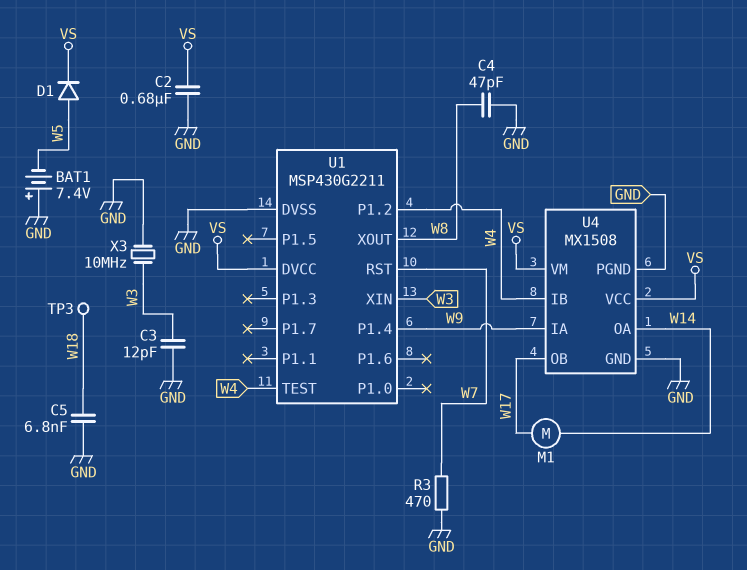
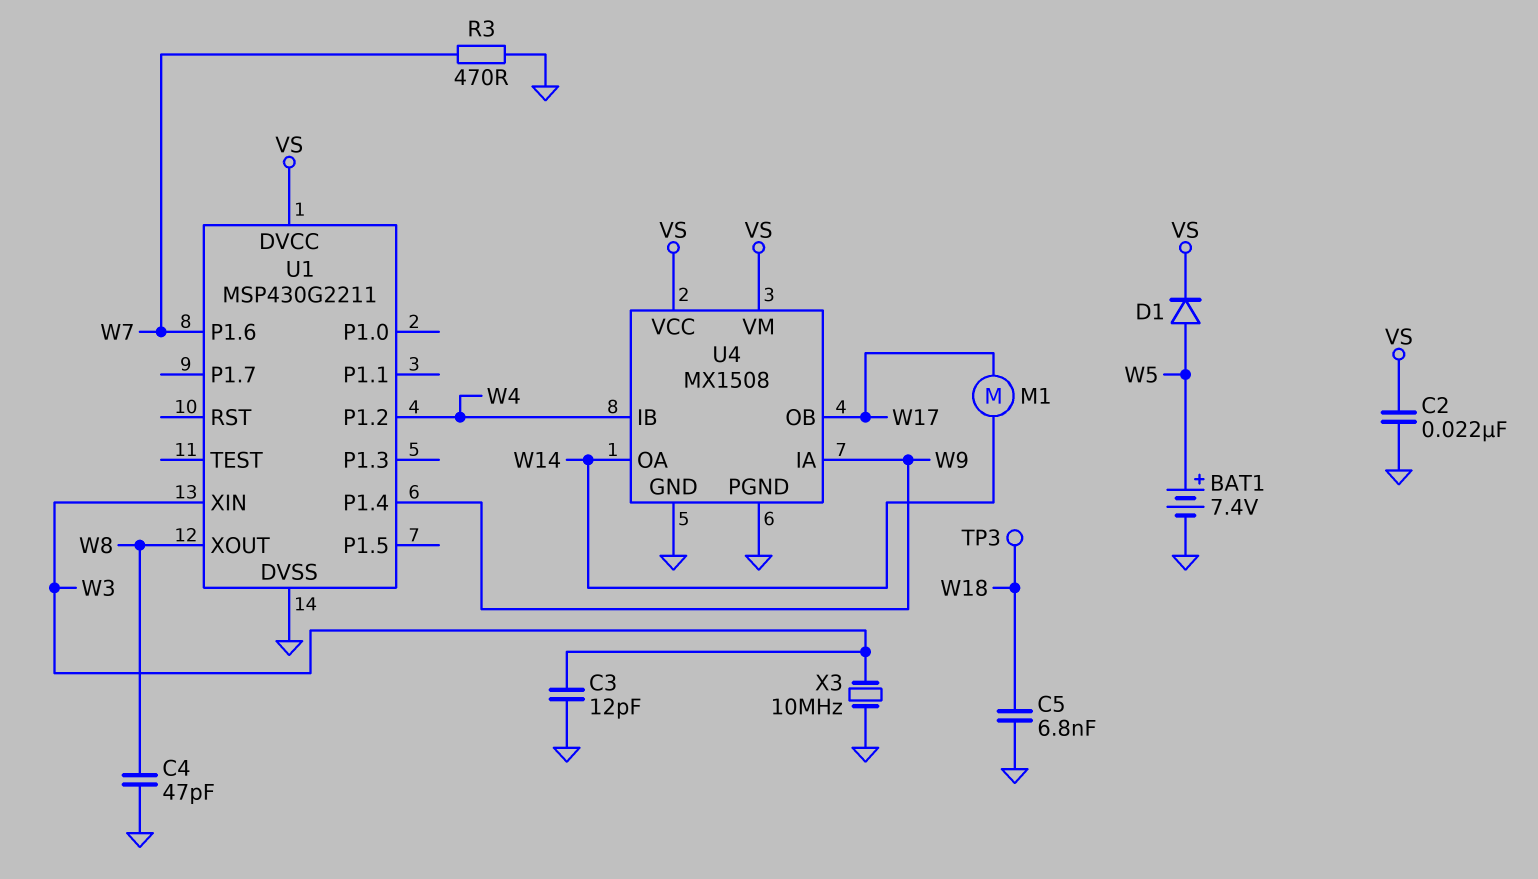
BAT1: 7.4V (plus GND, minus W5) -> 7.4V (plus W5, minus GND)
C2: 680nF (GND, VS) -> 22nF (GND, VS)
U1 pin P1.6: none -> W7
U1 pin RST: W7 -> none
U1 pin TEST: W4 -> none

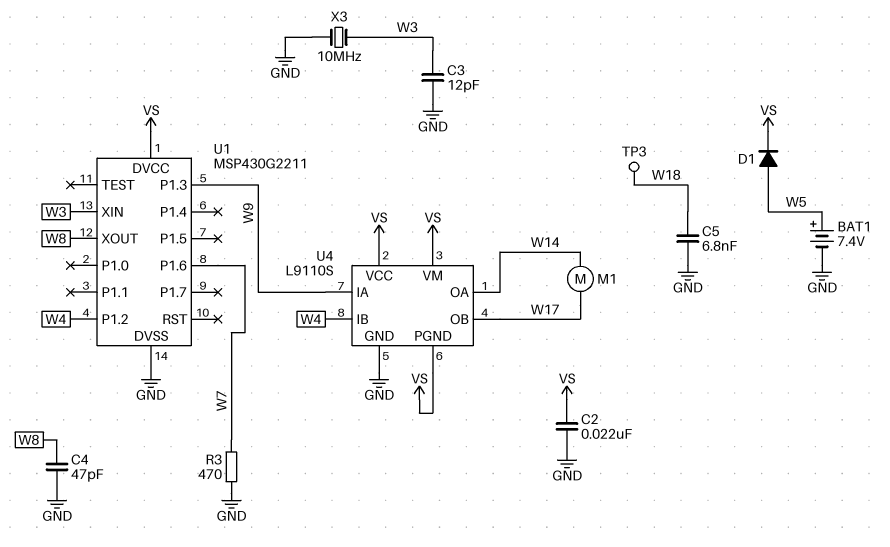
U1 pin P1.3: none -> W9
U1 pin P1.4: W9 -> none
U4: MX1508 -> L9110S
U4 pin PGND: GND -> VS

